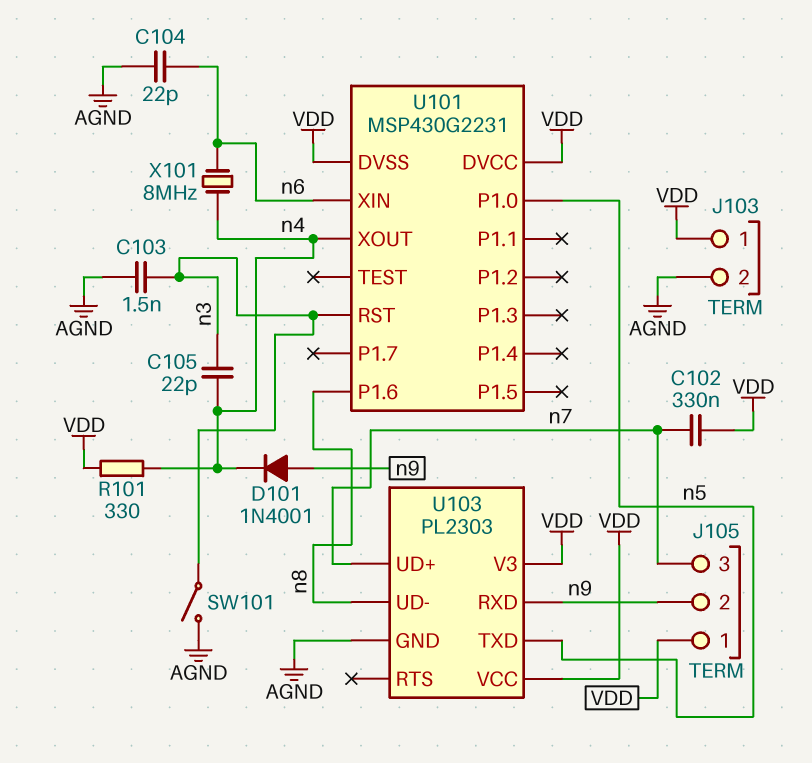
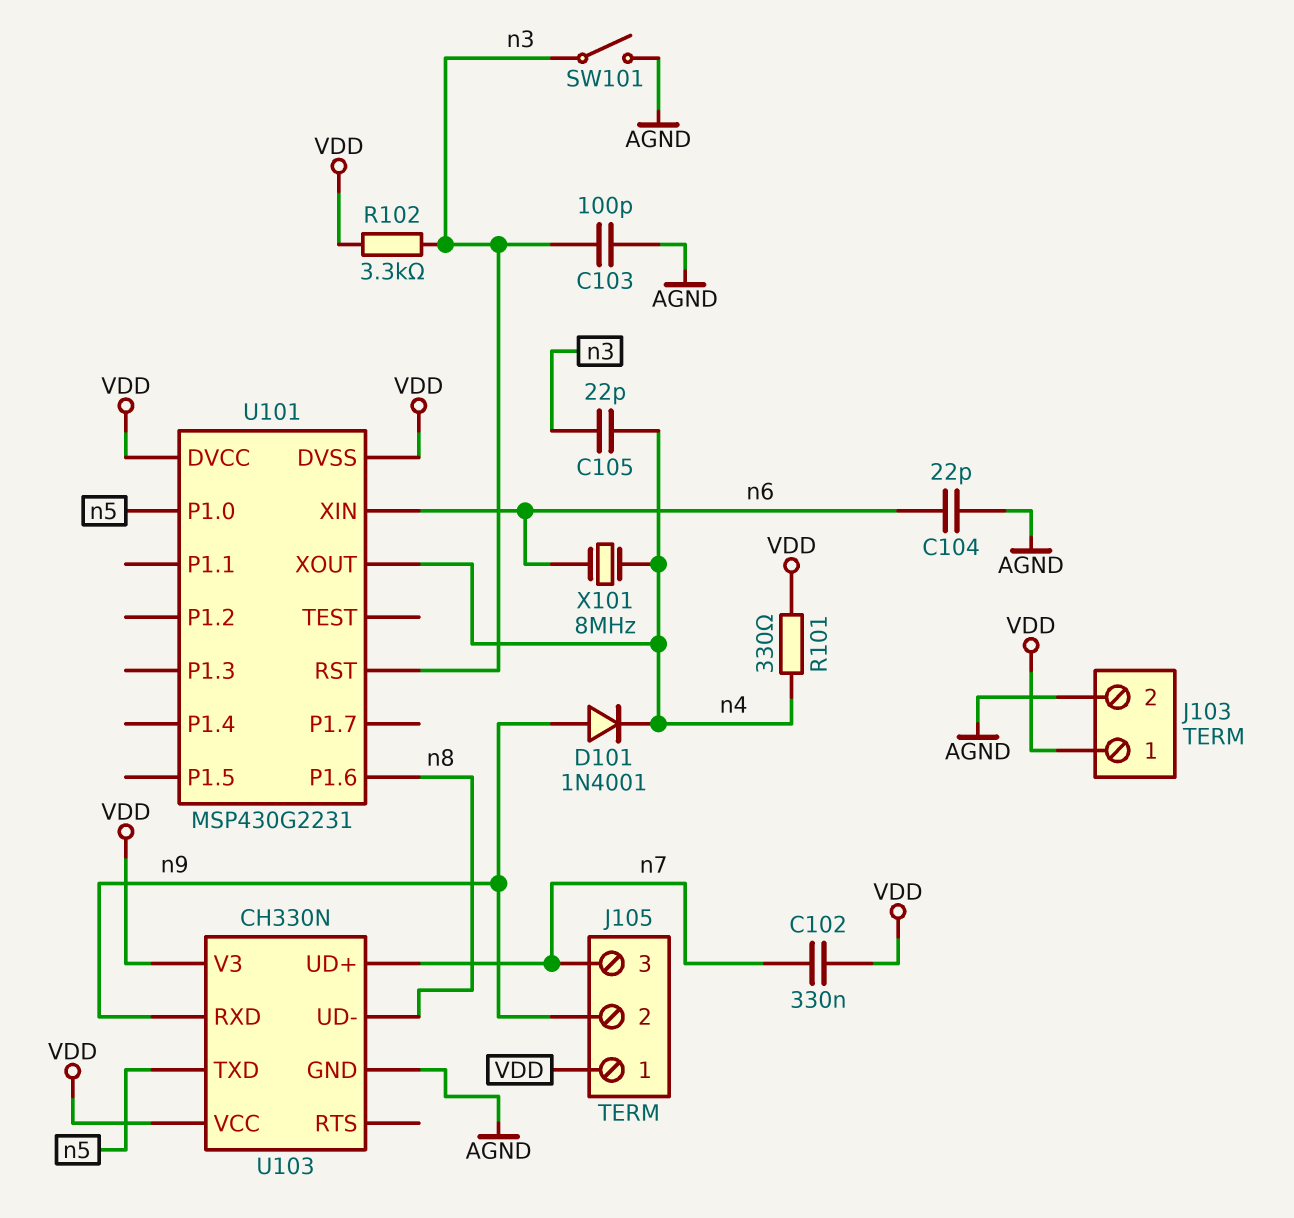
C103: 1.5nF (AGND, n3) -> 100pF (AGND, n3)
R102: none -> 3.3k (VDD, n3)
U103: PL2303 -> CH330N

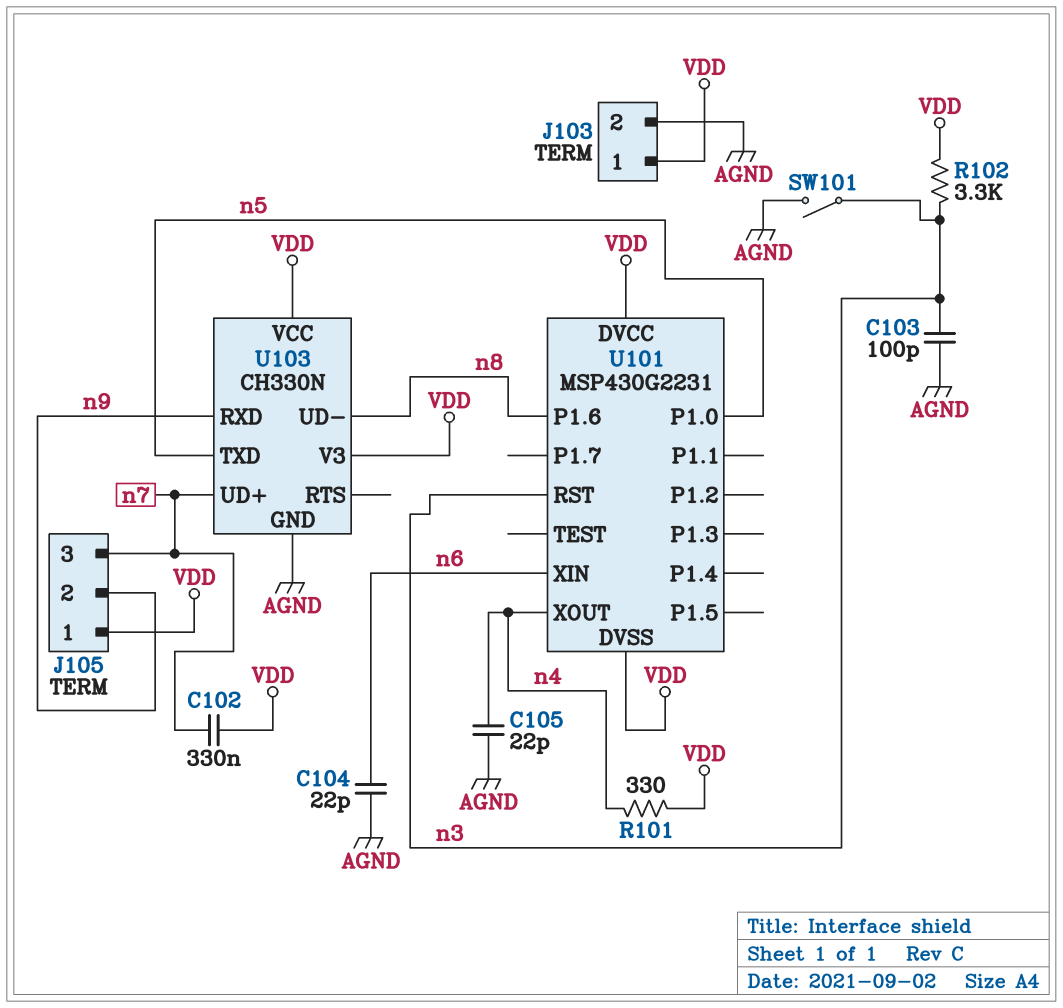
C105: 22pF (n3, n4) -> 22pF (AGND, n4)
D101: diode 1N4001 (A n9, K n4) -> none
X101: 8MHz (n4, n6) -> none

